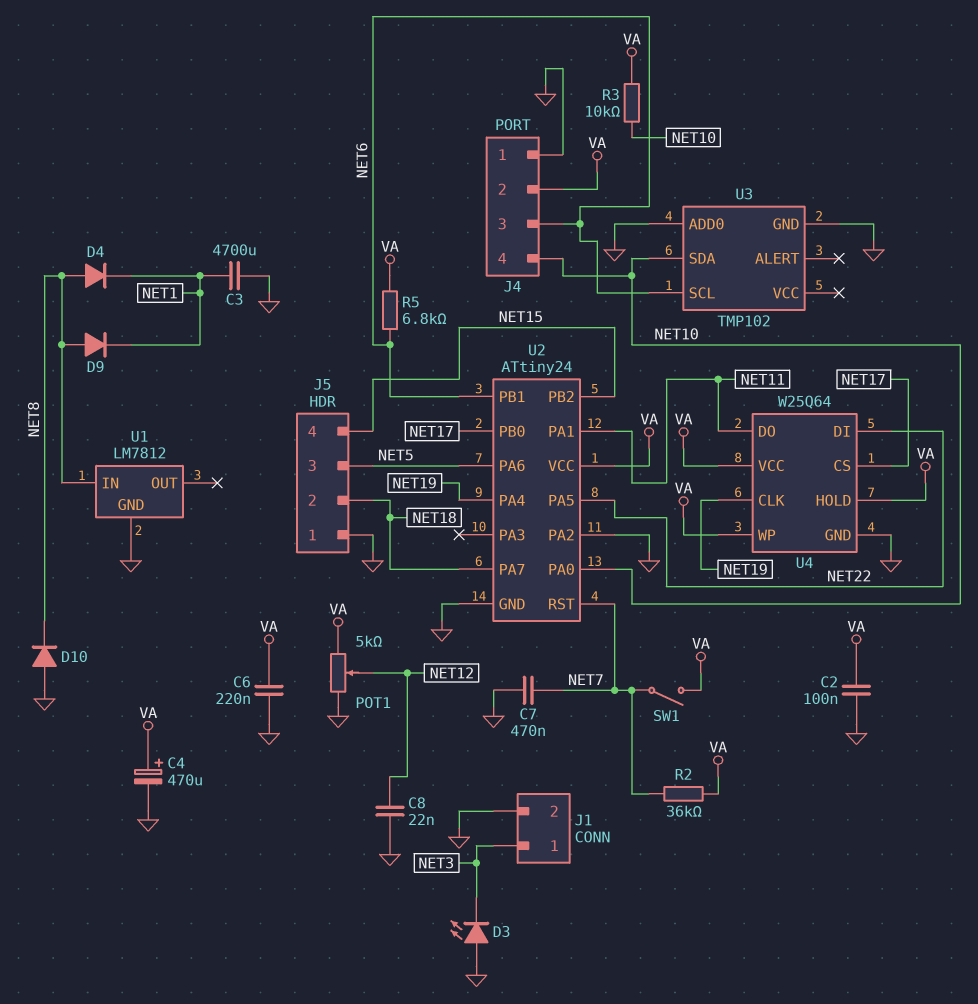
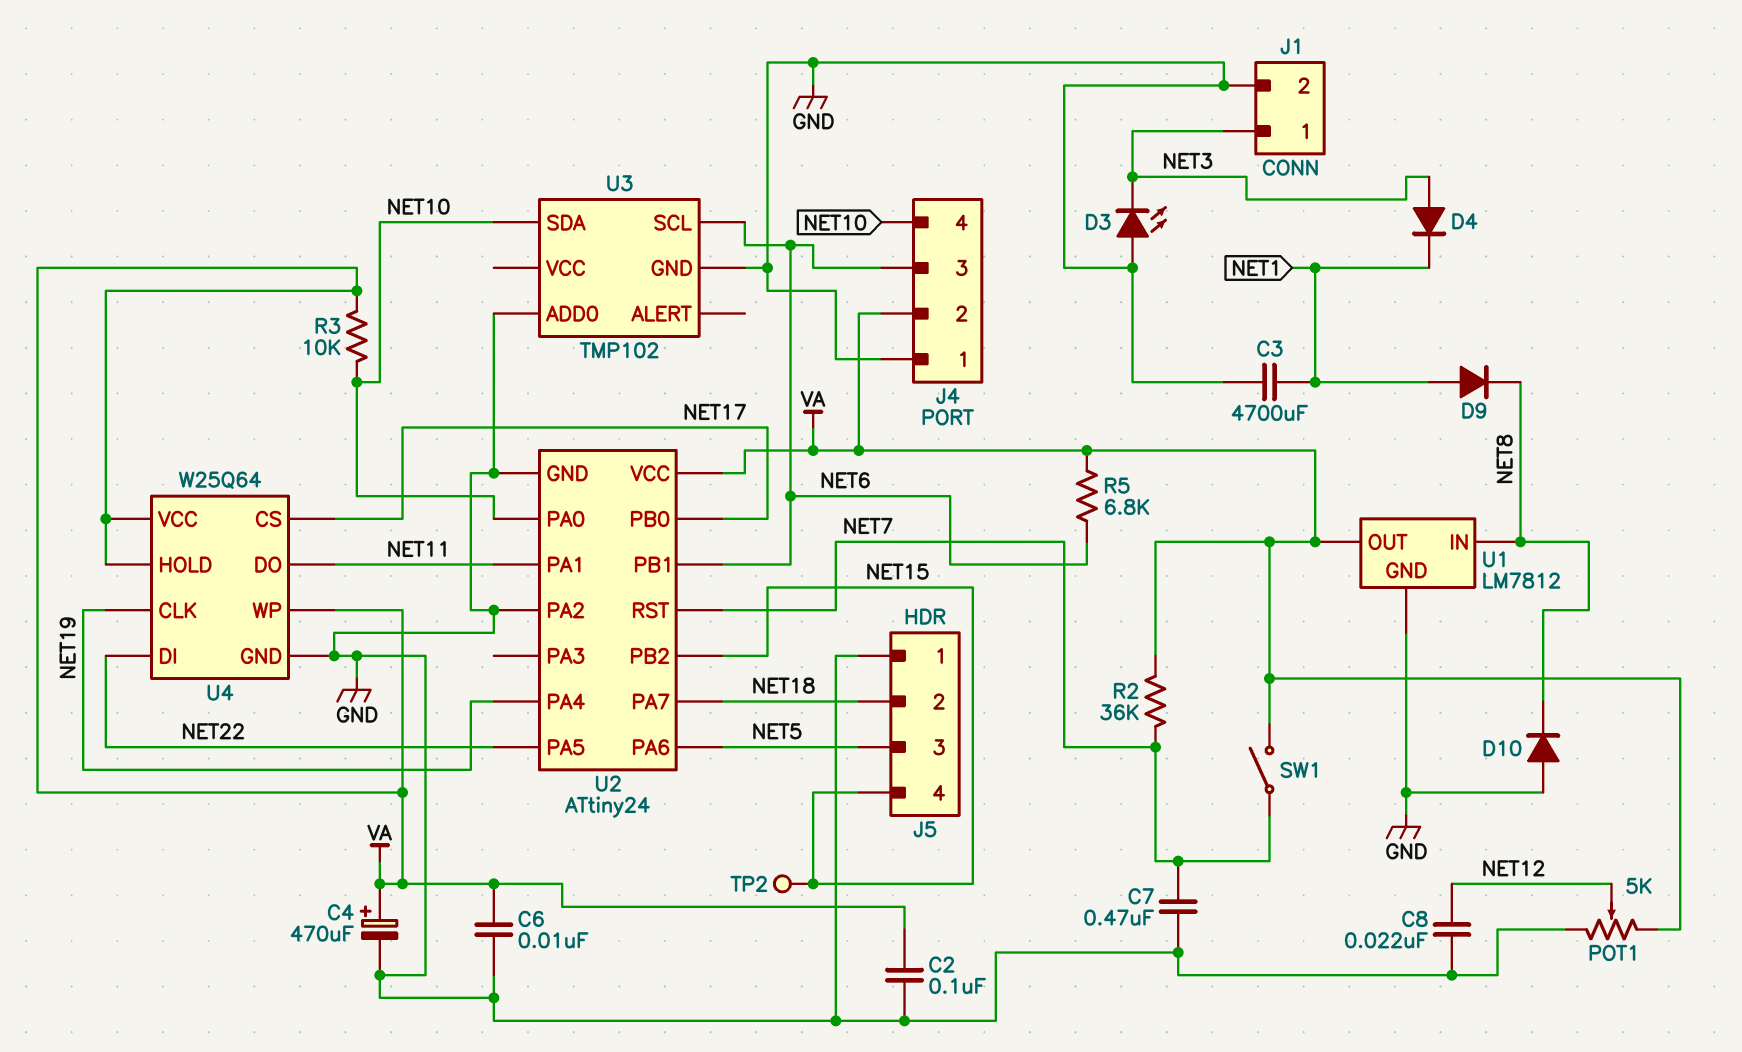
C6: 220nF (GND, VA) -> 10nF (GND, VA)
D4: diode (A NET8, K NET1) -> diode (A NET3, K NET1)
D9: diode (A NET8, K NET1) -> diode (A NET1, K NET8)
TP2: none -> test point (NET15)
U1 pin OUT: none -> VA

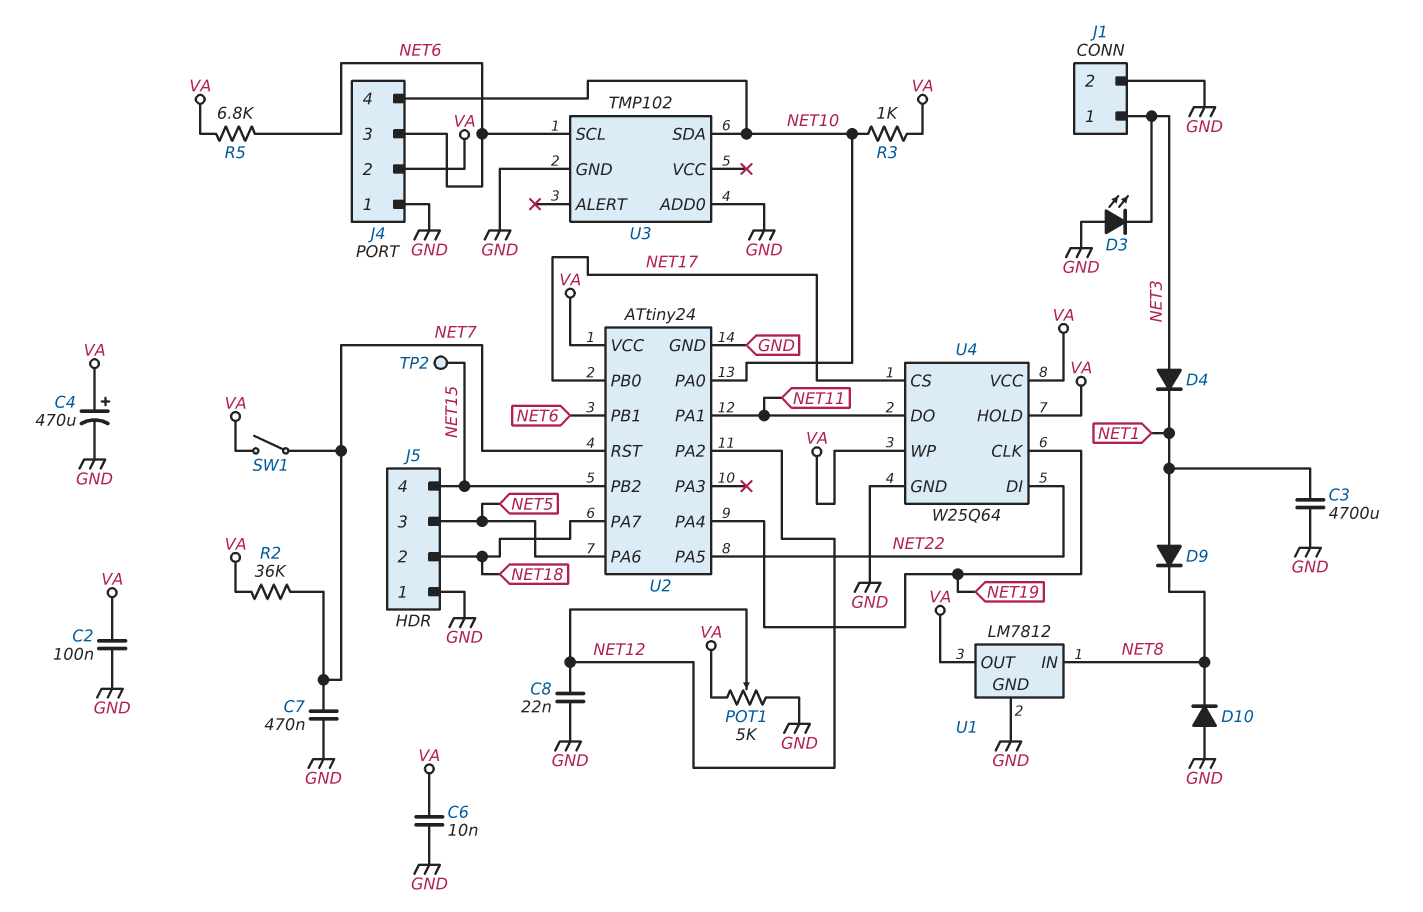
R3: 10k (NET10, VA) -> 1k (NET10, VA)
U2 pin PA2: GND -> NET12

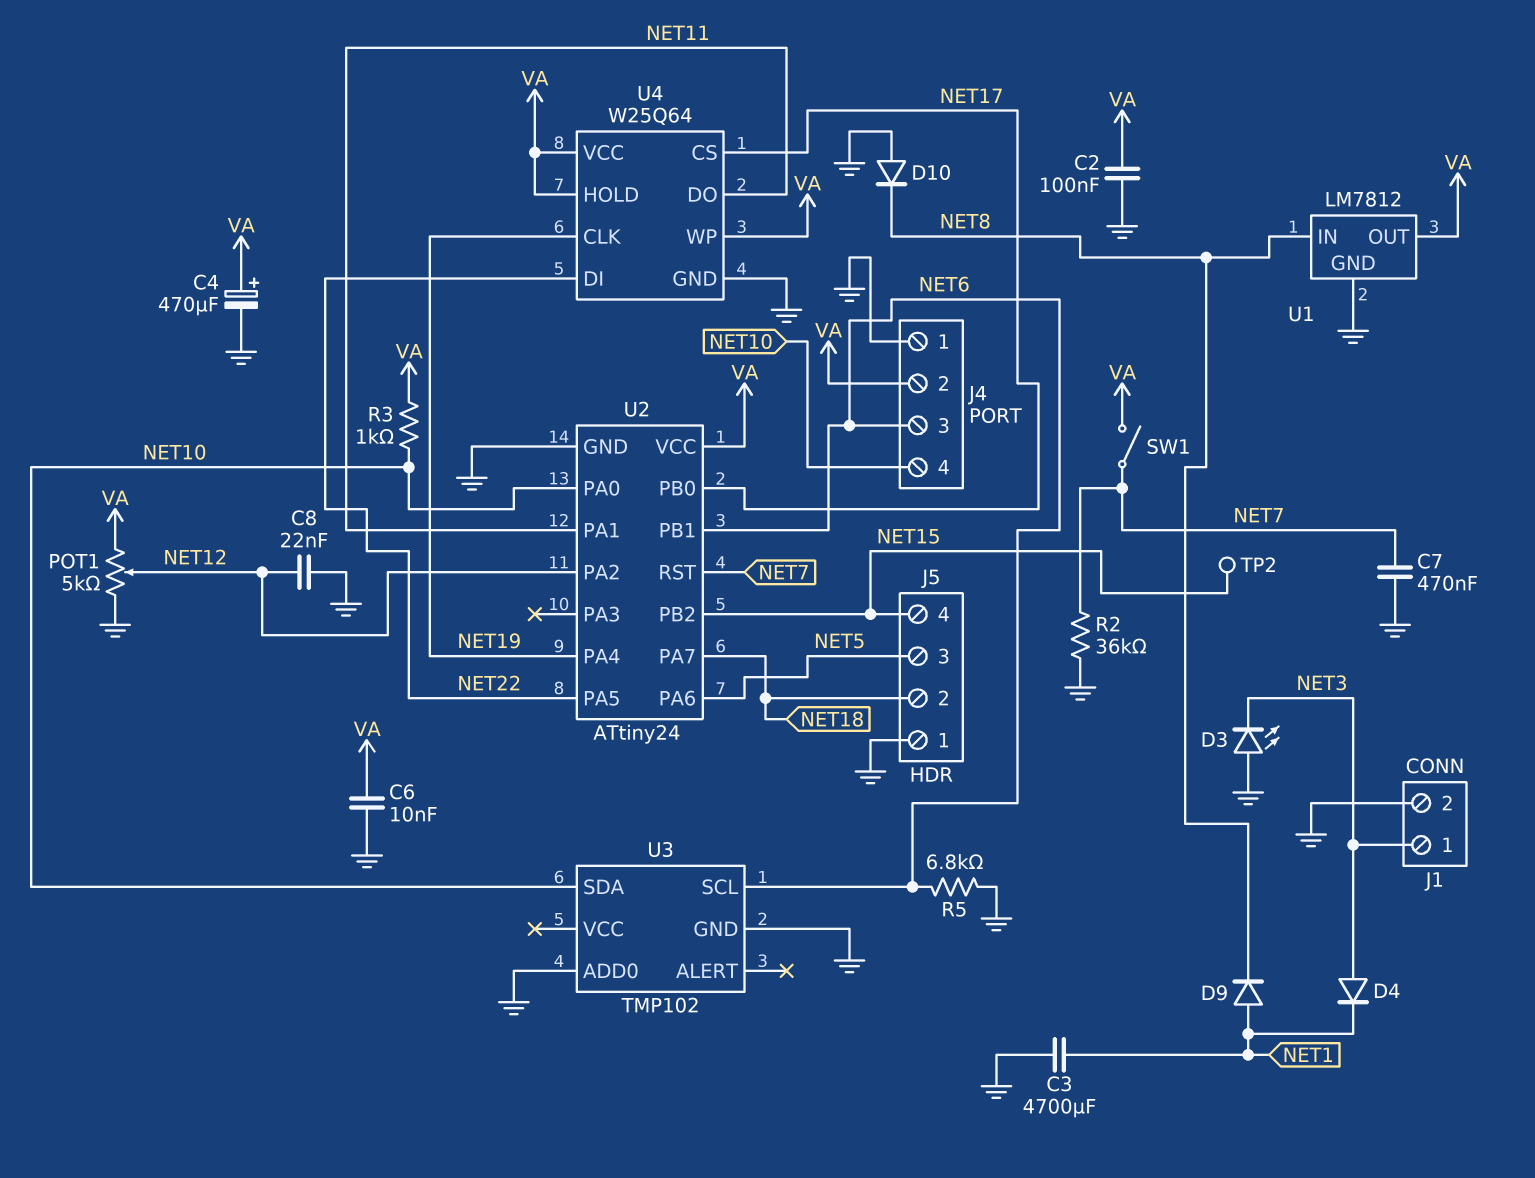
R2: 36k (NET7, VA) -> 36k (GND, NET7)
R5: 6.8k (NET6, VA) -> 6.8k (GND, NET6)

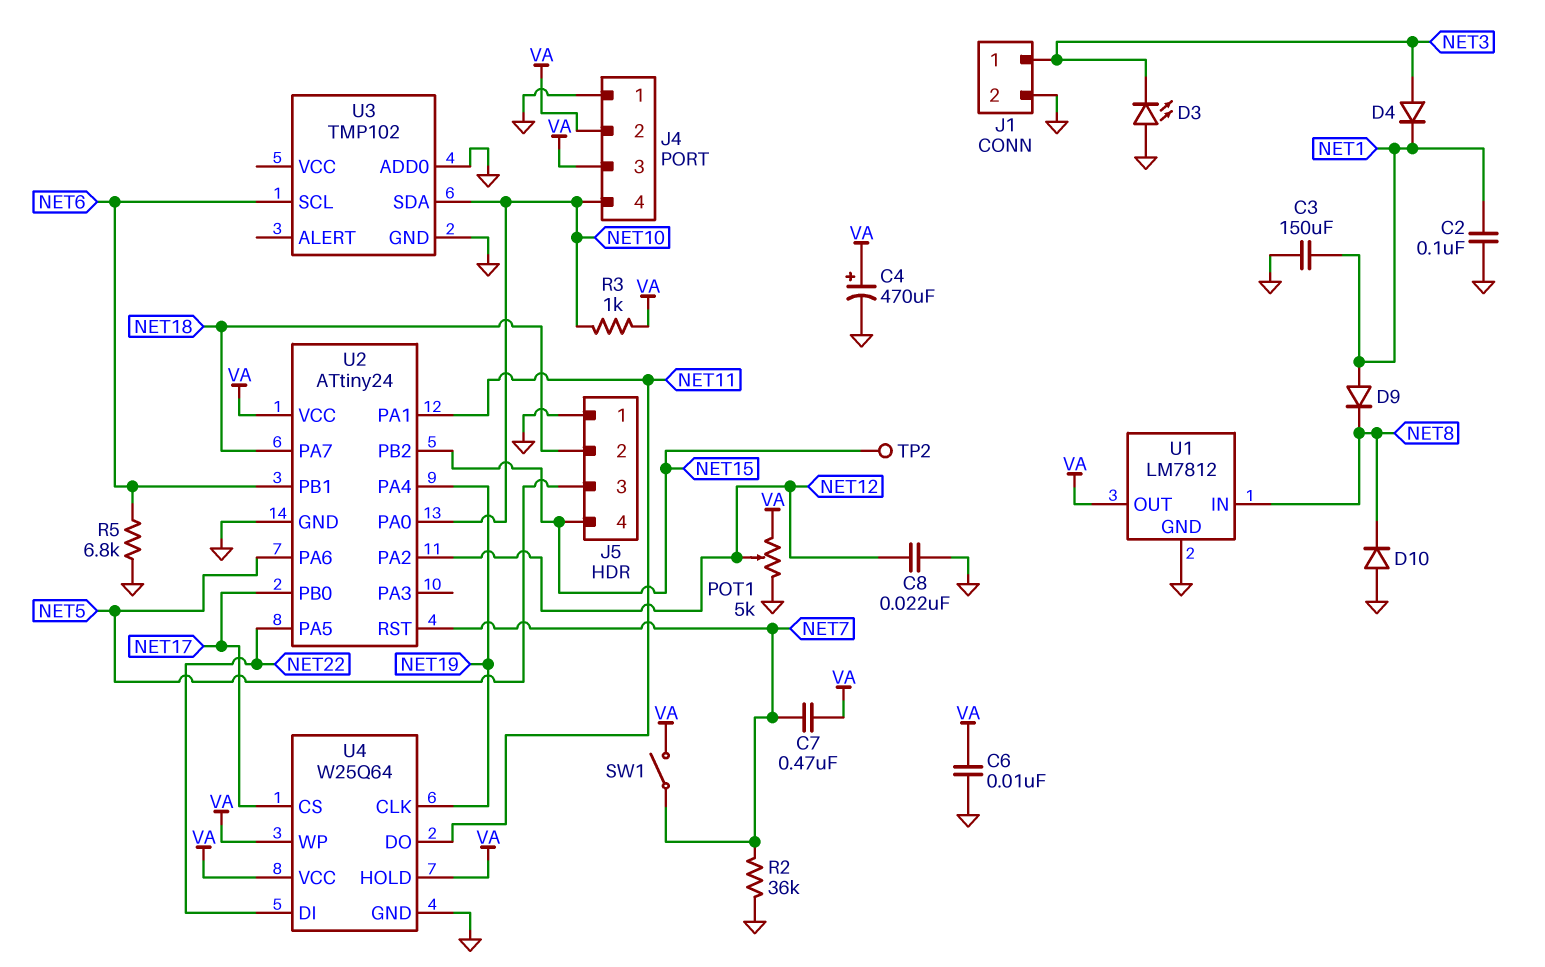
C2: 100nF (GND, VA) -> 100nF (GND, NET1)
C3: 4700uF (GND, NET1) -> 150uF (GND, NET1)
C7: 470nF (GND, NET7) -> 470nF (NET7, VA)
J4 pin 3: NET6 -> VA

